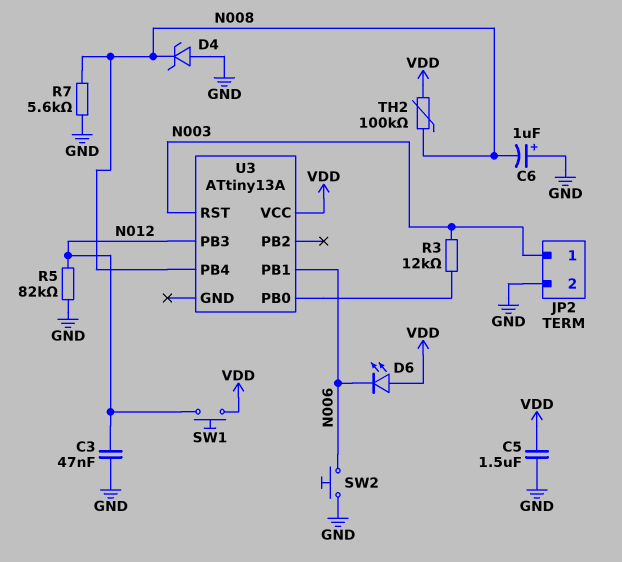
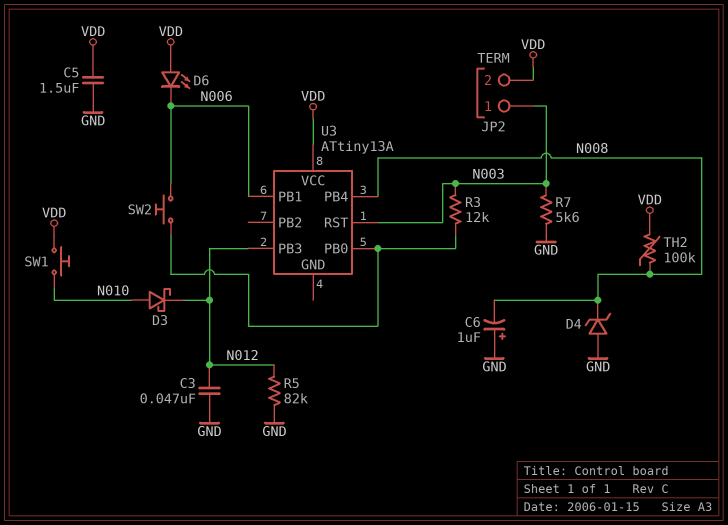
D3: none -> schottky (A N010, K N012)
JP2 pin 2: GND -> VDD
R7: 5.6k (GND, N008) -> 5.6k (GND, N003)
SW1: button (N012, VDD) -> button (N010, VDD)
SW2: button (GND, N006) -> button (N006, U3/PB0)

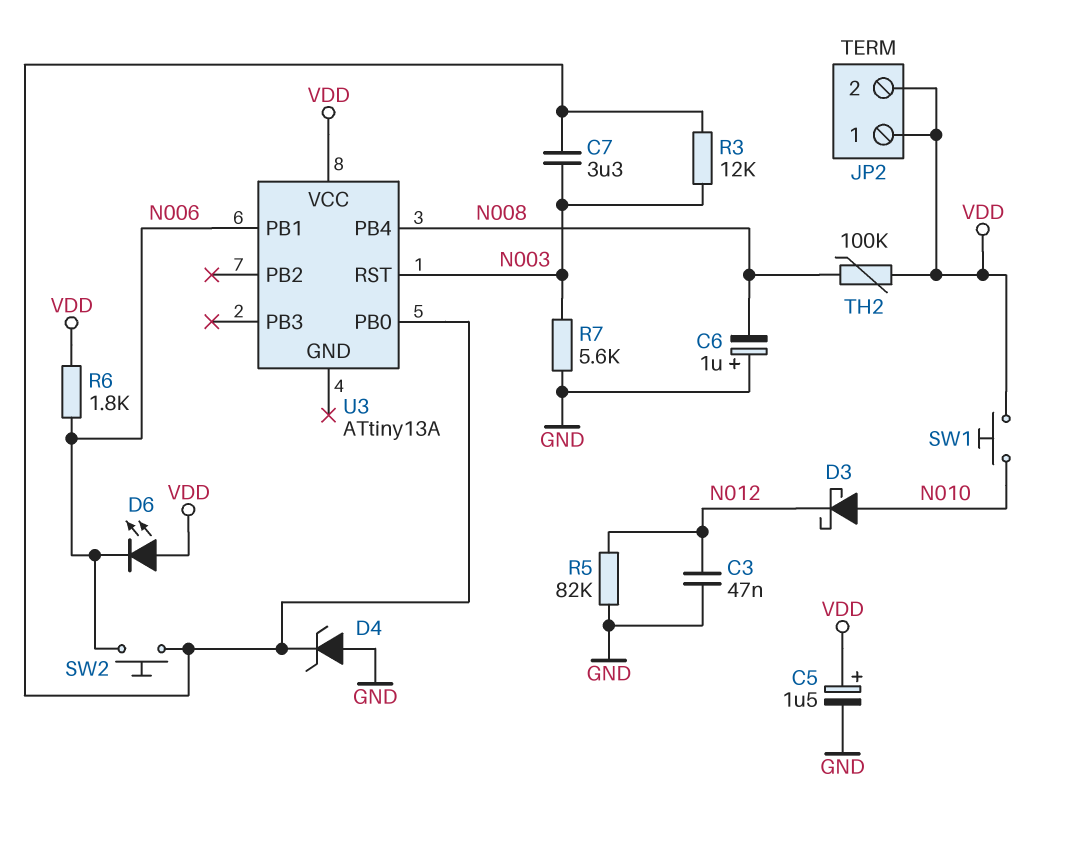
C5: 1.5uF (GND, VDD) -> 1.5uF (plus VDD, minus GND)
C7: none -> 3.3uF (N003, U3/PB0)
D4: zener (A GND, K N008) -> zener (A GND, K U3/PB0)
JP2 pin 1: N003 -> VDD
R6: none -> 1.8k (N006, VDD)
U3 pin PB3: N012 -> none

